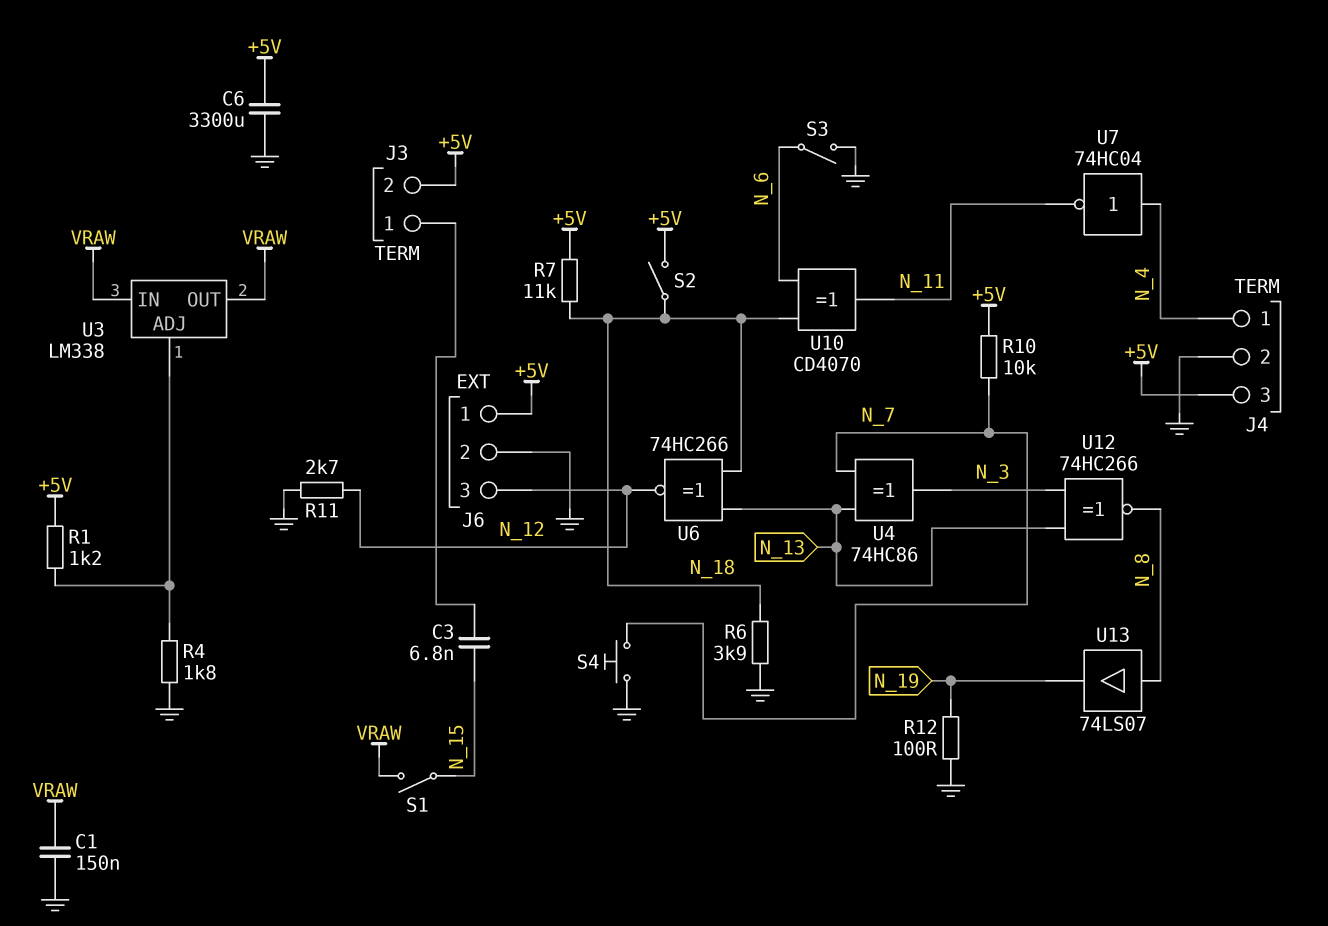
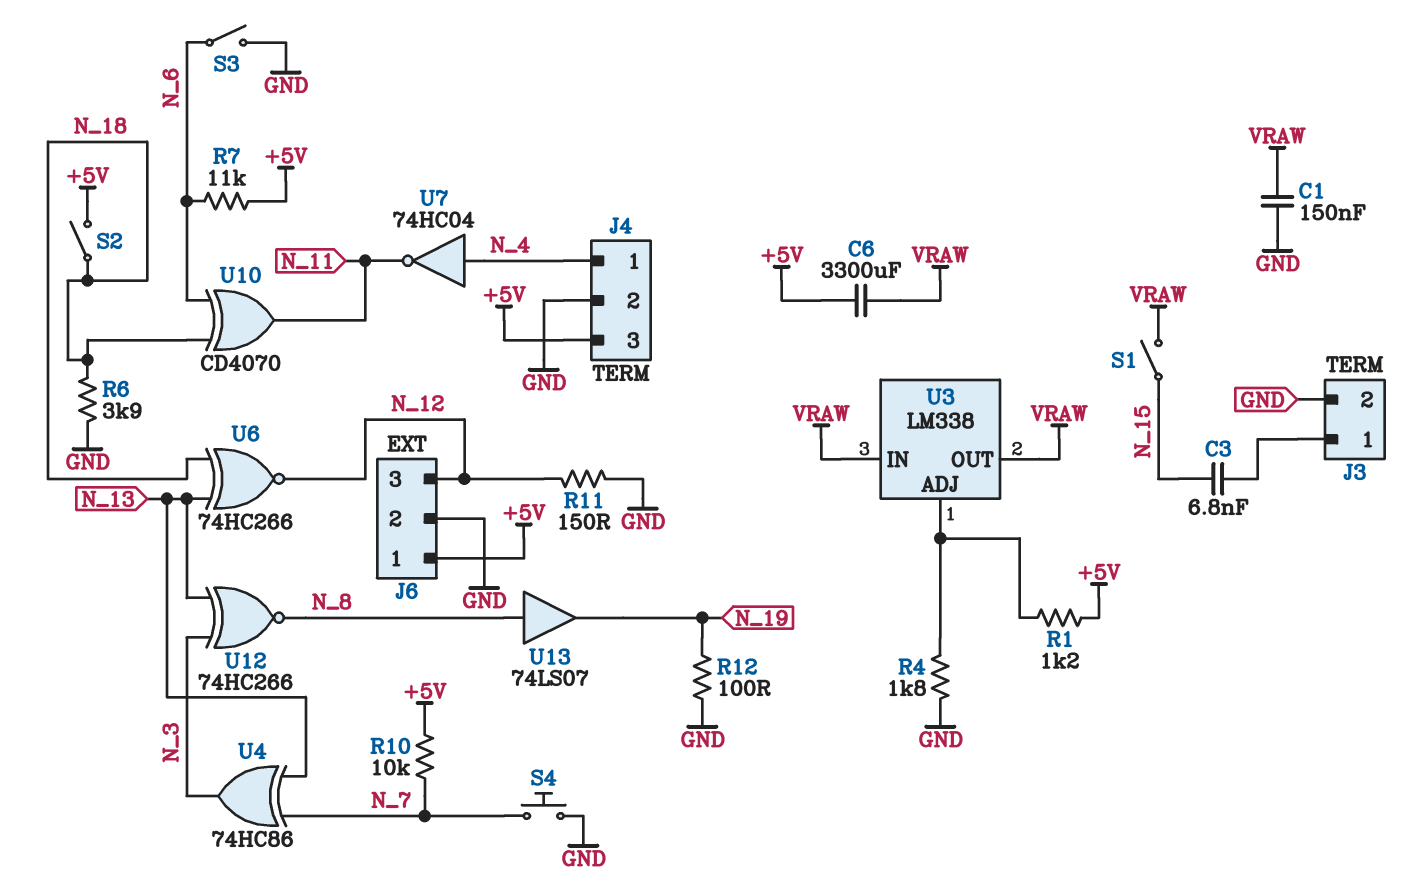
C6: 3300uF (+5V, GND) -> 3300uF (+5V, VRAW)
J3 pin 2: +5V -> GND
R7: 11k (+5V, N_18) -> 11k (+5V, N_6)
R11: 2.7k (GND, N_12) -> 150 (GND, N_12)

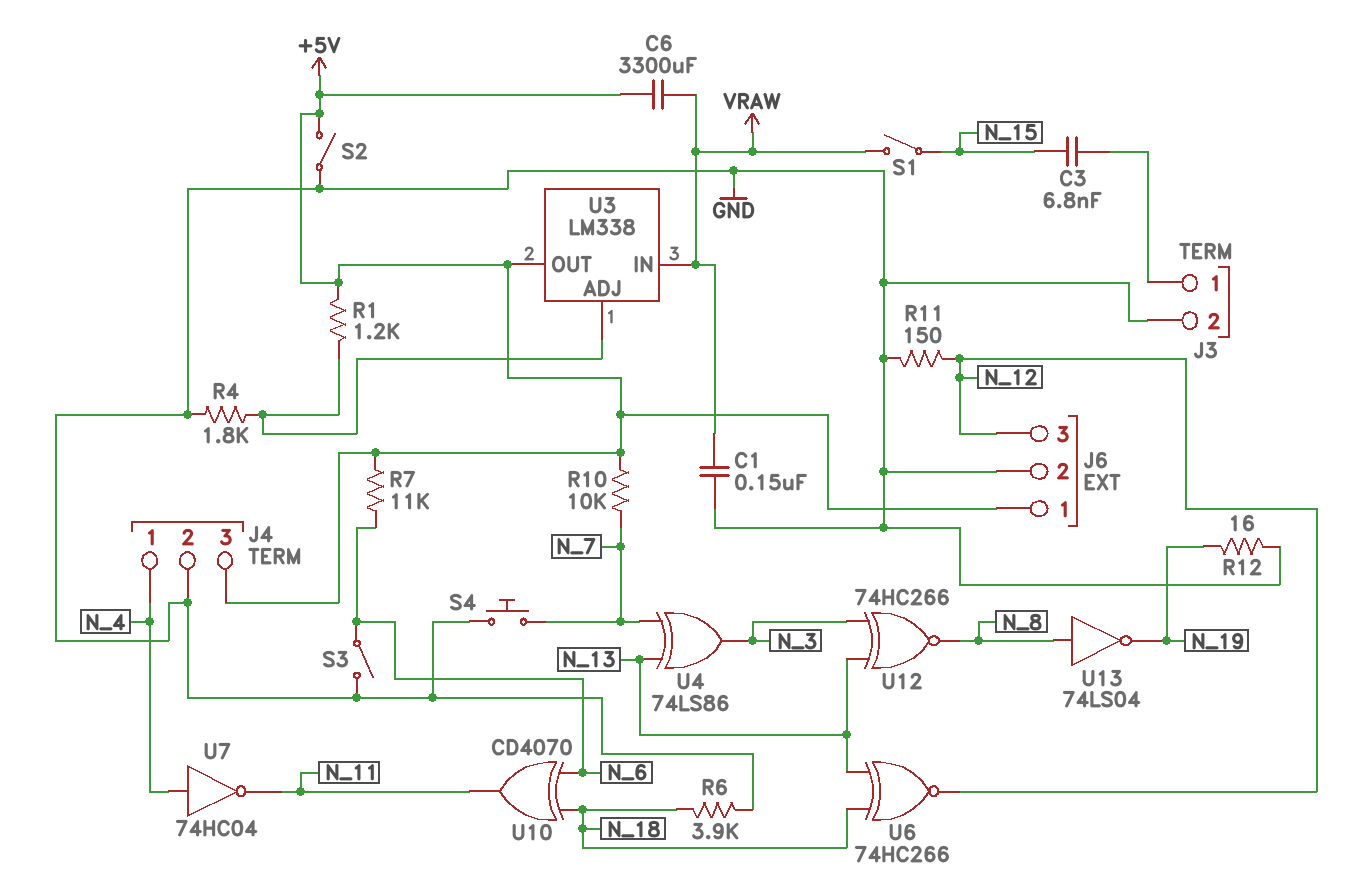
R12: 100 (GND, N_19) -> 16 (GND, N_19)
S2: switch (+5V, N_18) -> switch (+5V, GND)
U3 pin OUT: VRAW -> +5V
U4: XOR 74HC86 (in N_7, in N_13, out N_3) -> XOR 74LS86 (in N_7, in N_13, out N_3)
U13: buffer 74LS07 (in N_8, out N_19) -> NOT 74LS04 (in N_8, out N_19)

